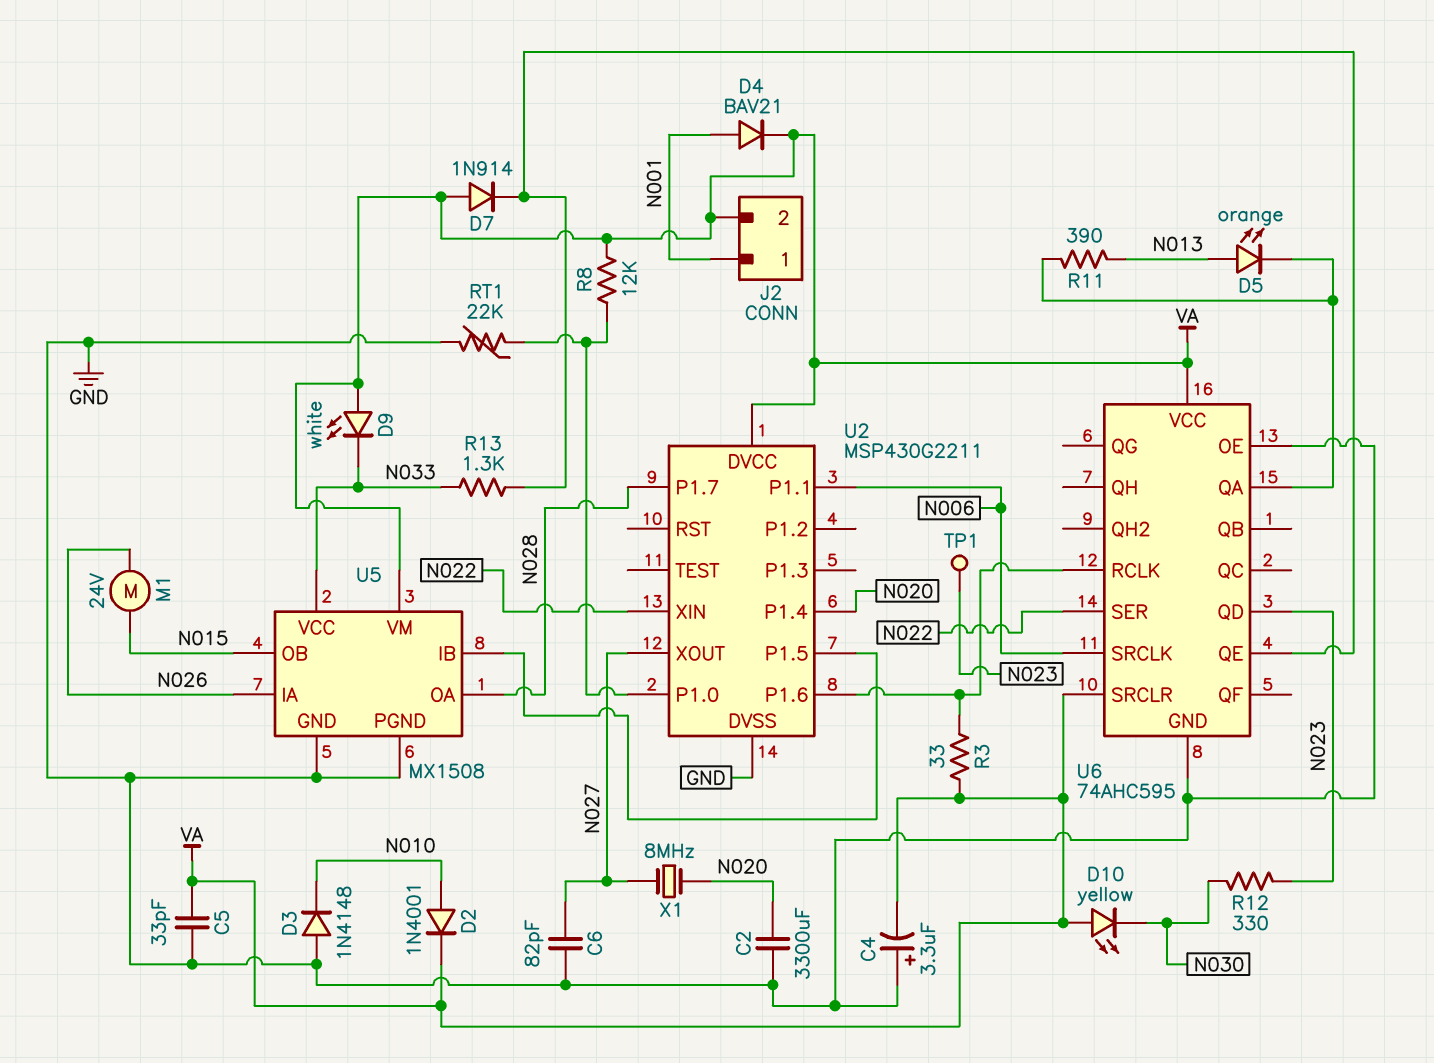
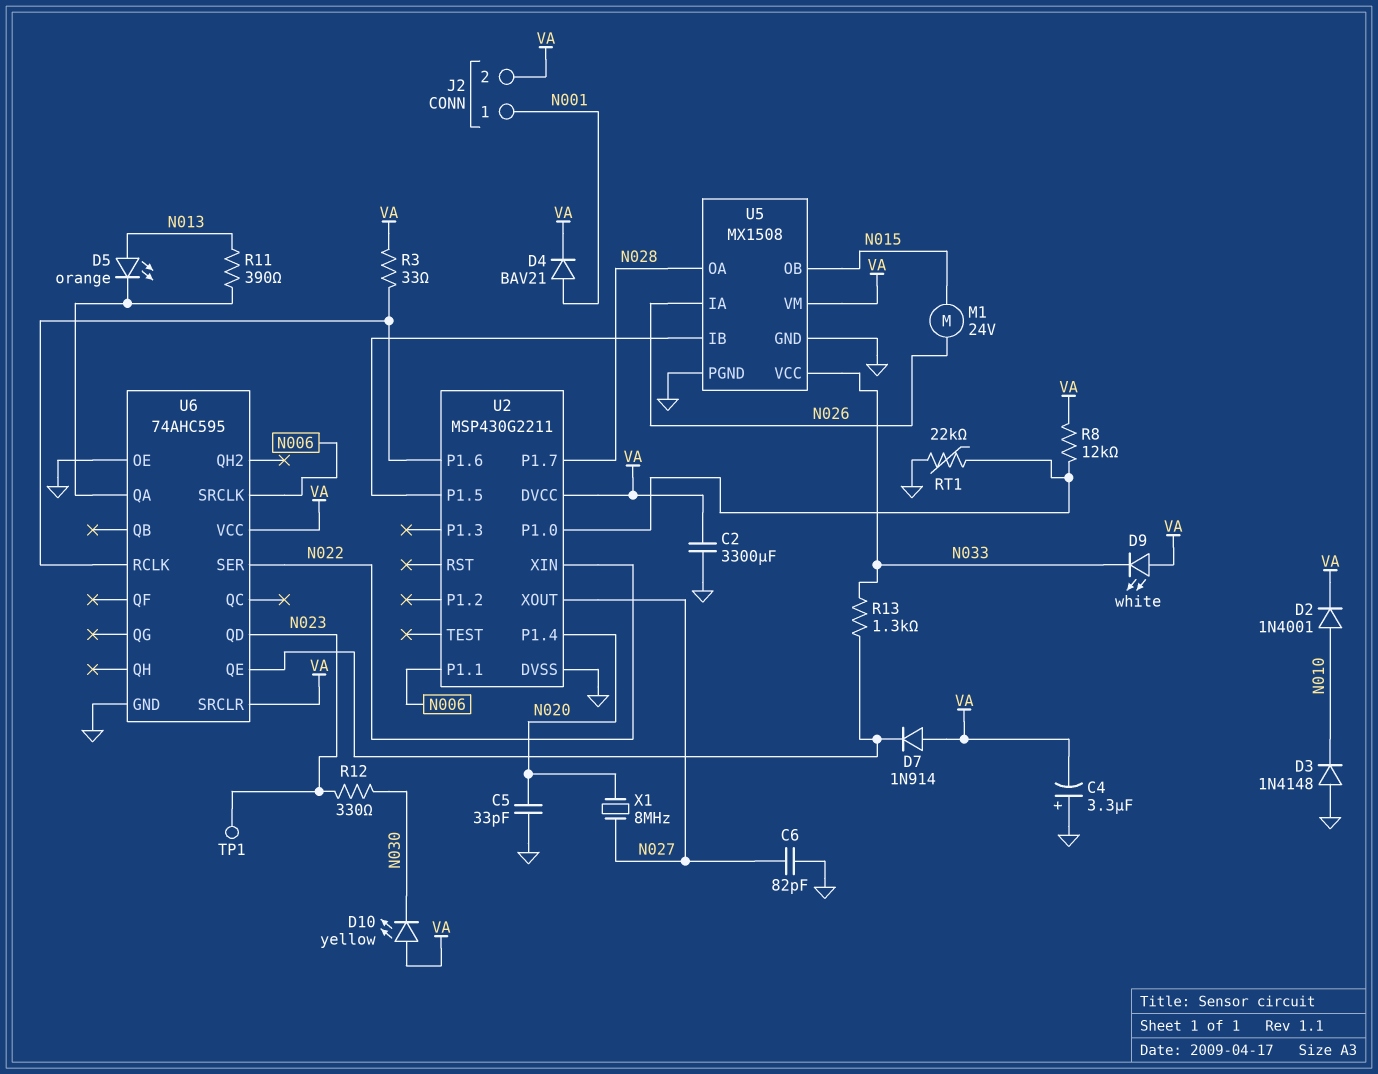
C2: 3300uF (GND, N020) -> 3300uF (GND, VA)
C5: 33pF (GND, VA) -> 33pF (GND, N020)

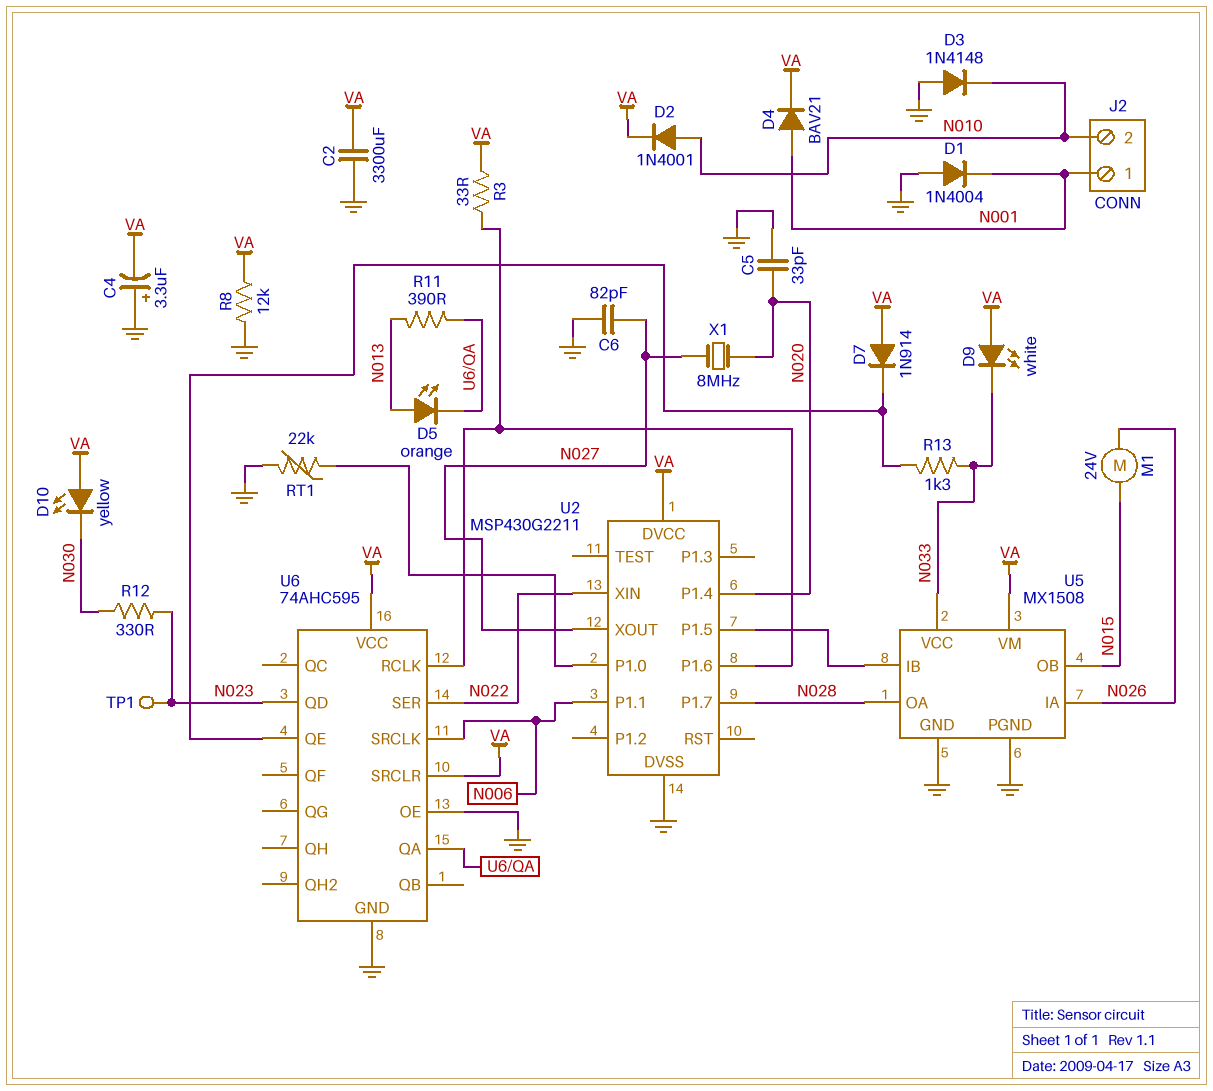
D1: none -> diode 1N4004 (A GND, K N001)
J2 pin 2: VA -> N010
R8: 12k (U2/P1.0, VA) -> 12k (GND, VA)

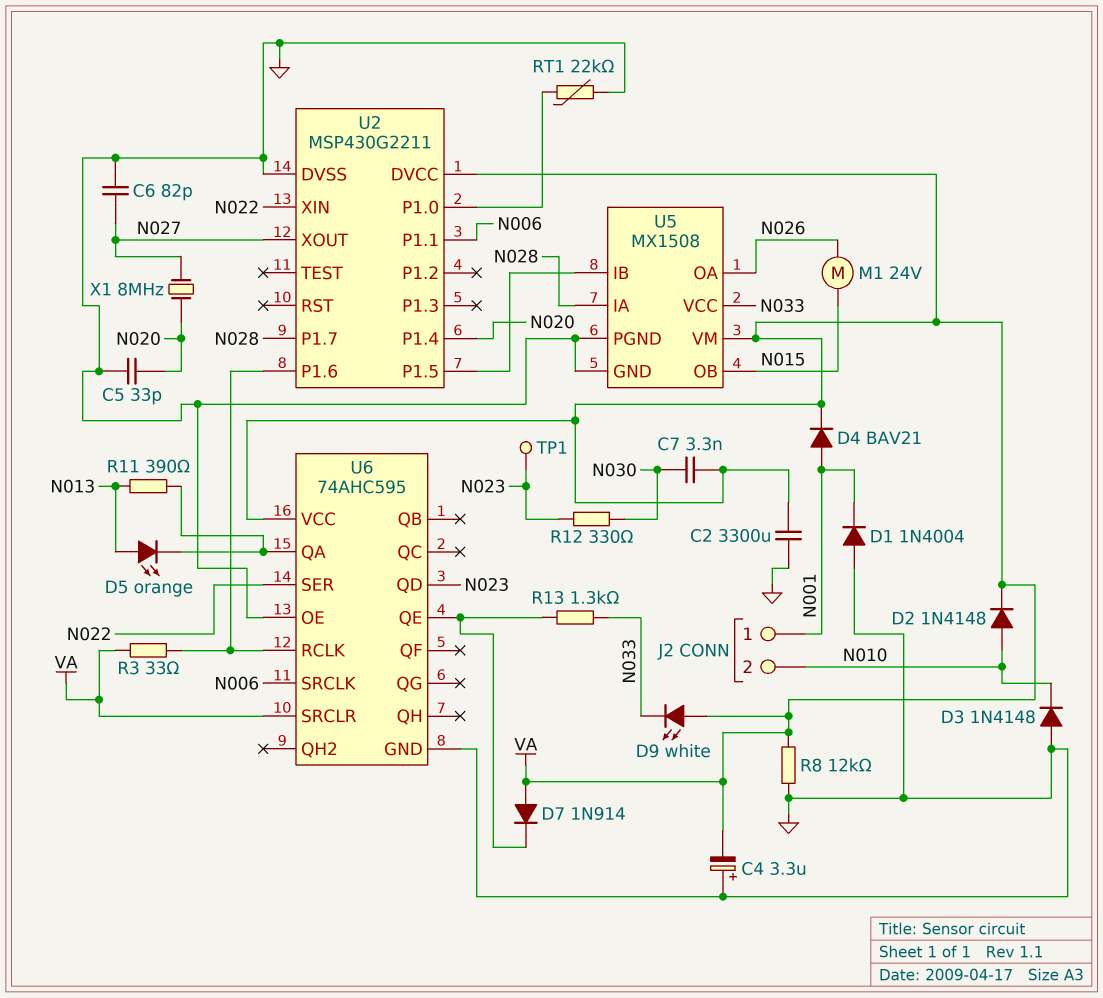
C7: none -> 3.3nF (N030, VA)
D2: diode 1N4001 (A N010, K VA) -> diode 1N4148 (A N010, K VA)
D10: LED yellow (A VA, K N030) -> none
U5 pin IA: N026 -> N028
U5 pin OA: N028 -> N026

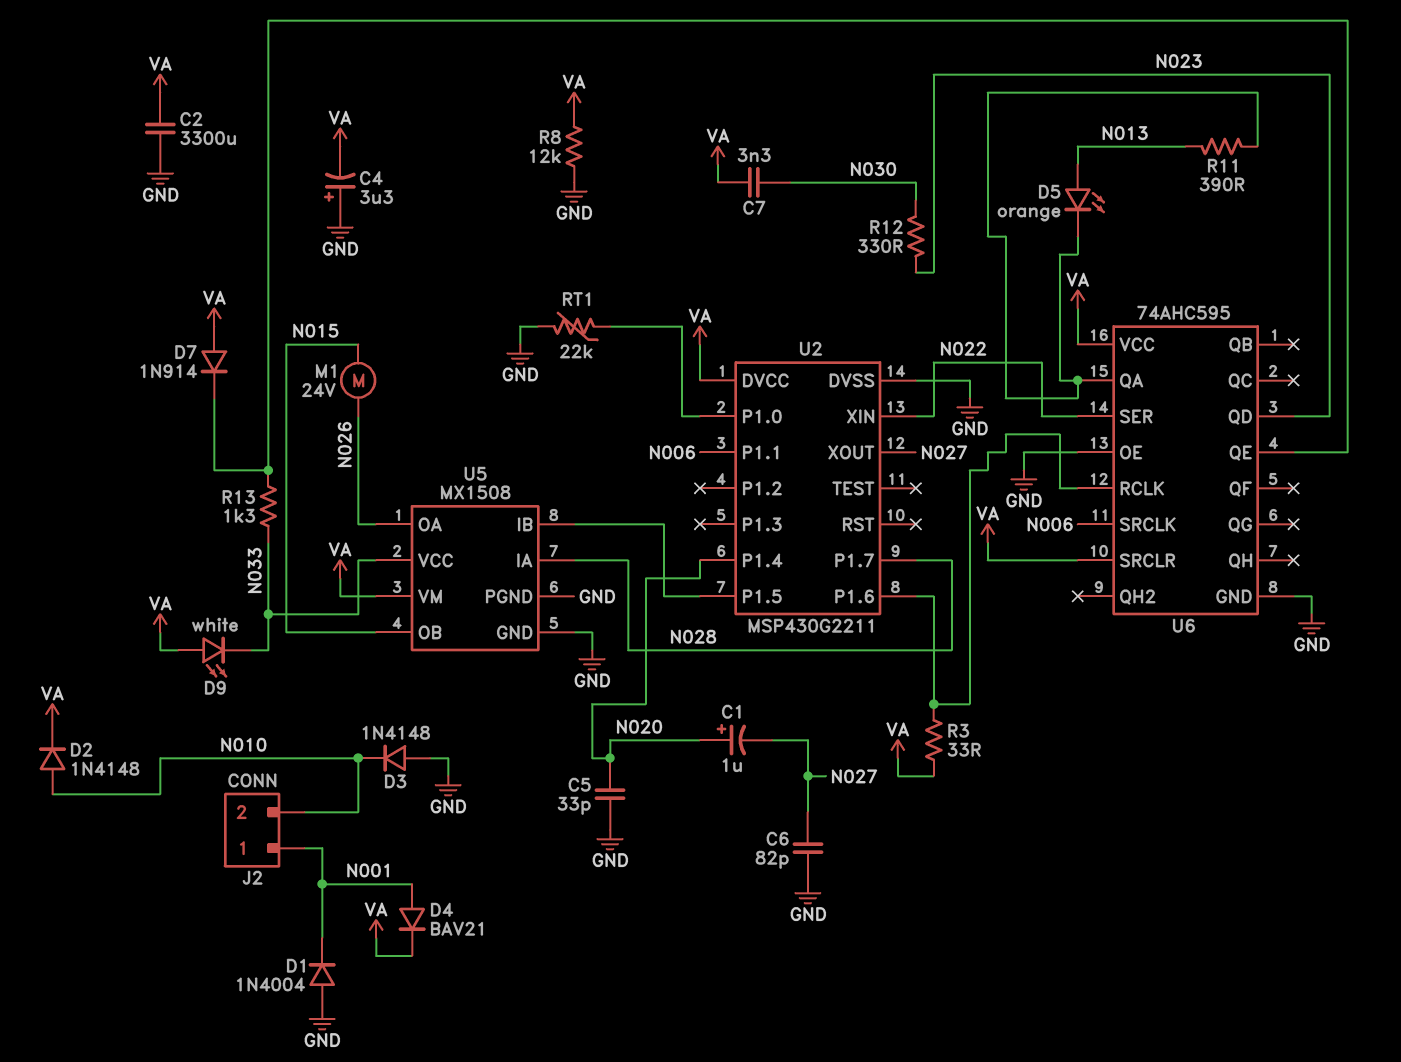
C1: none -> 1uF (plus N020, minus N027)
TP1: test point (N023) -> none
X1: 8MHz (N020, N027) -> none

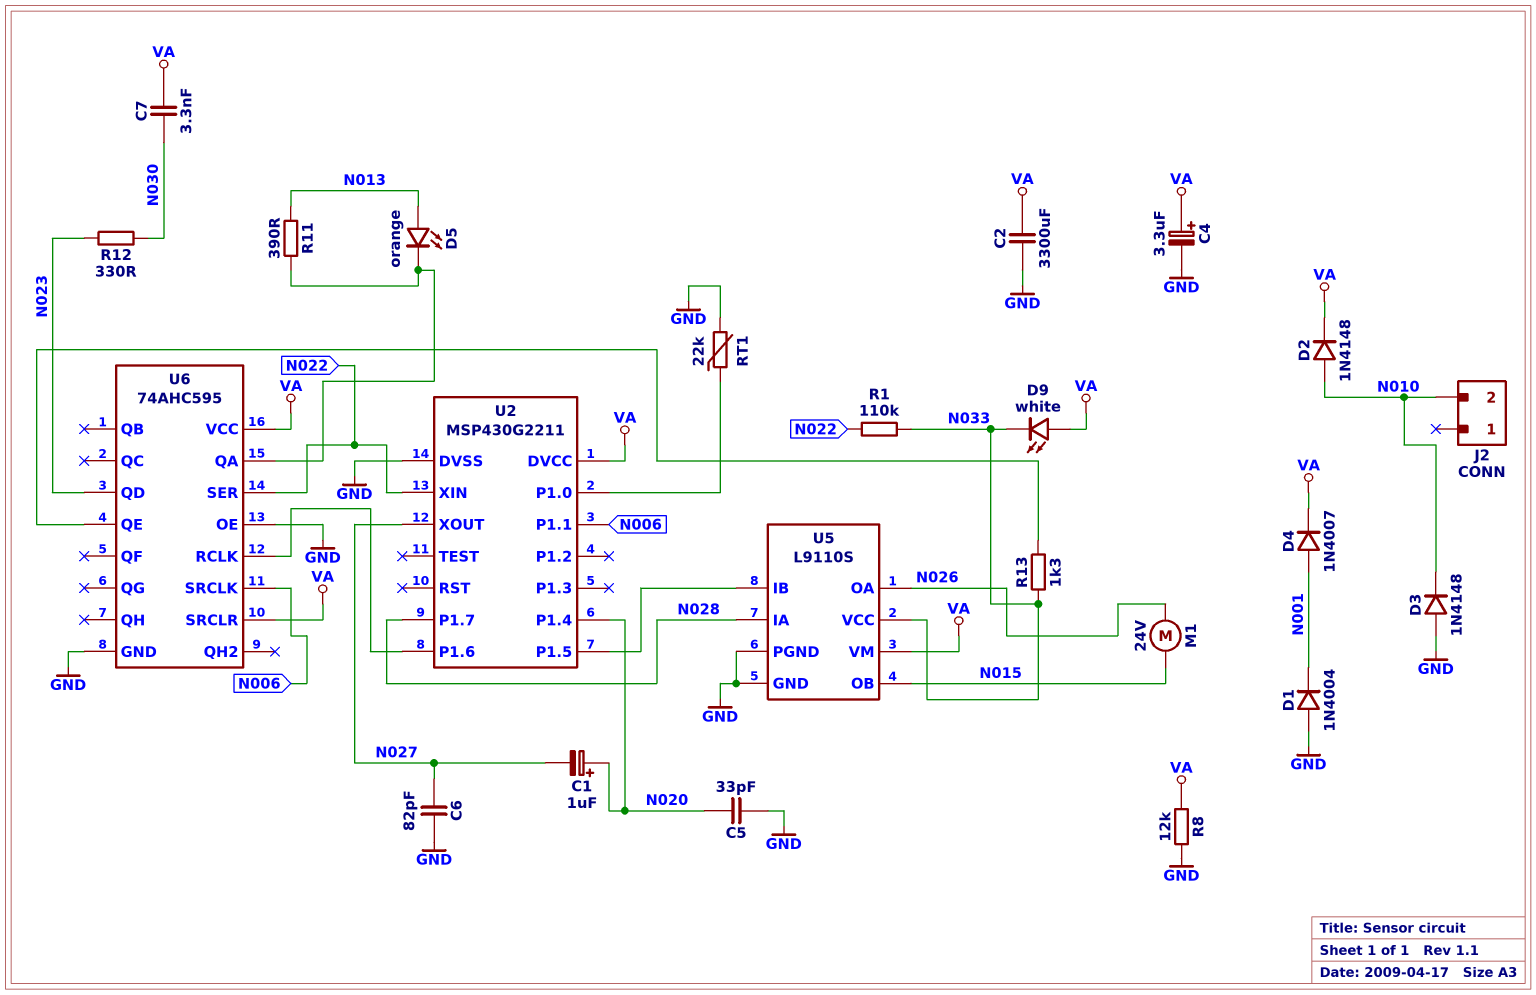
C4: 3.3uF (plus GND, minus VA) -> 3.3uF (plus VA, minus GND)
D4: diode BAV21 (A N001, K VA) -> diode 1N4007 (A N001, K VA)
D7: diode 1N914 (A VA, K U6/QE) -> none
J2 pin 1: N001 -> none
R1: none -> 110k (N022, N033)
R3: 33 (U2/P1.6, VA) -> none
U5: MX1508 -> L9110S

